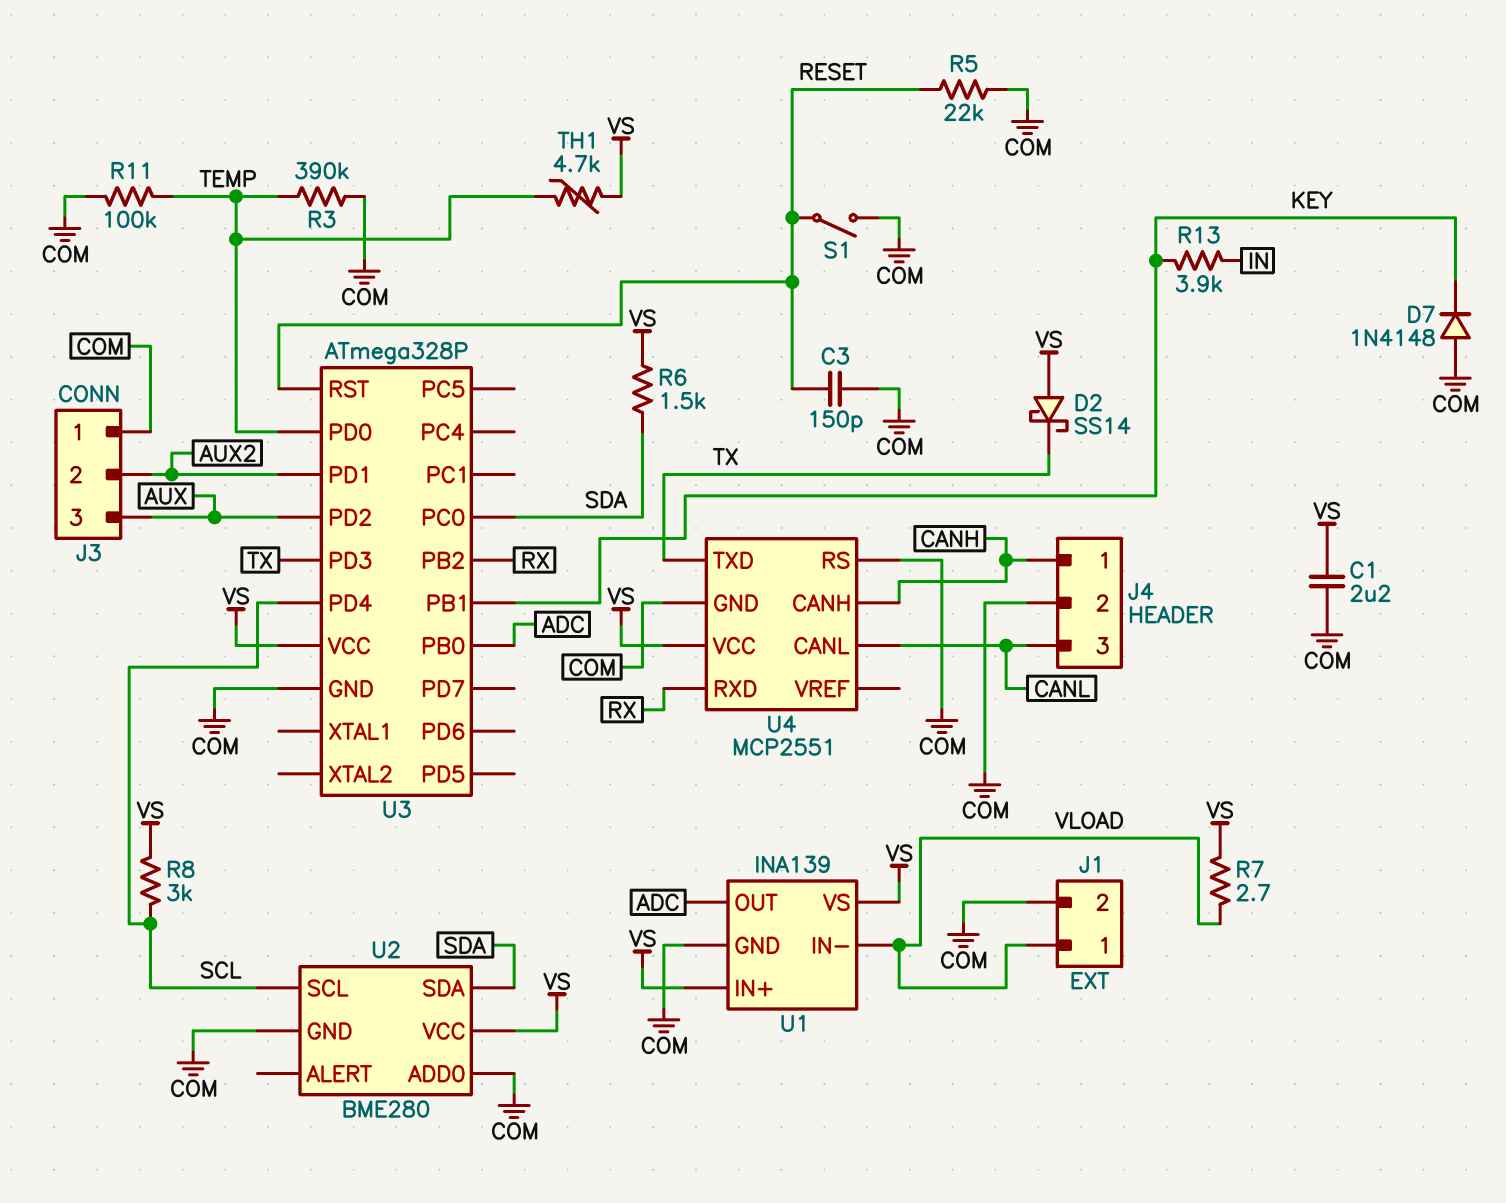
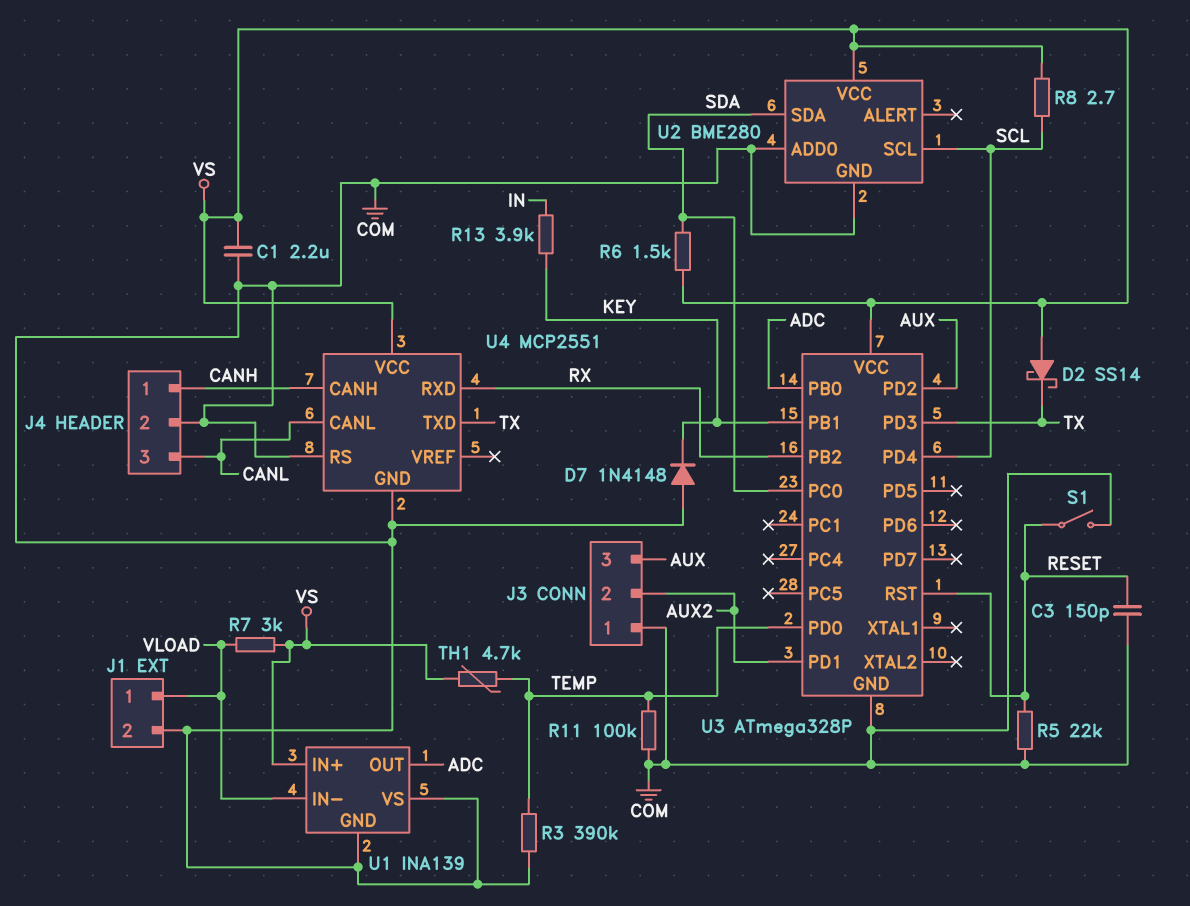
R7: 2.7 (VLOAD, VS) -> 3k (VLOAD, VS)
R8: 3k (SCL, VS) -> 2.7 (SCL, VS)
U1 pin VS: VS -> COM

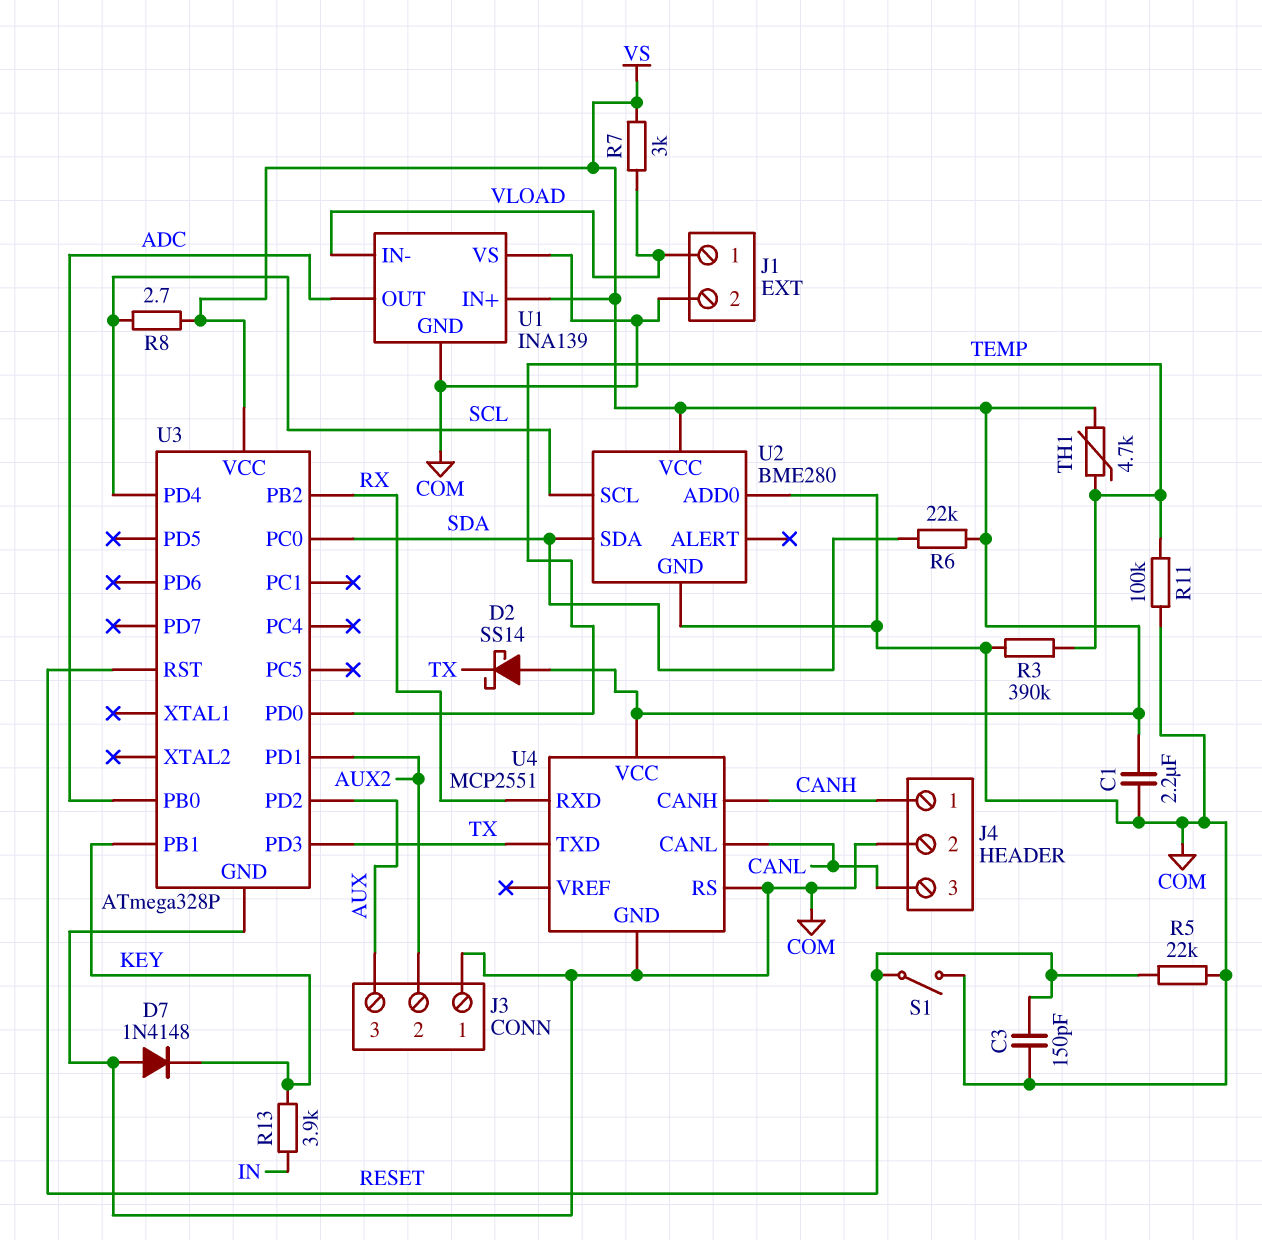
R6: 1.5k (SDA, VS) -> 22k (SDA, VS)

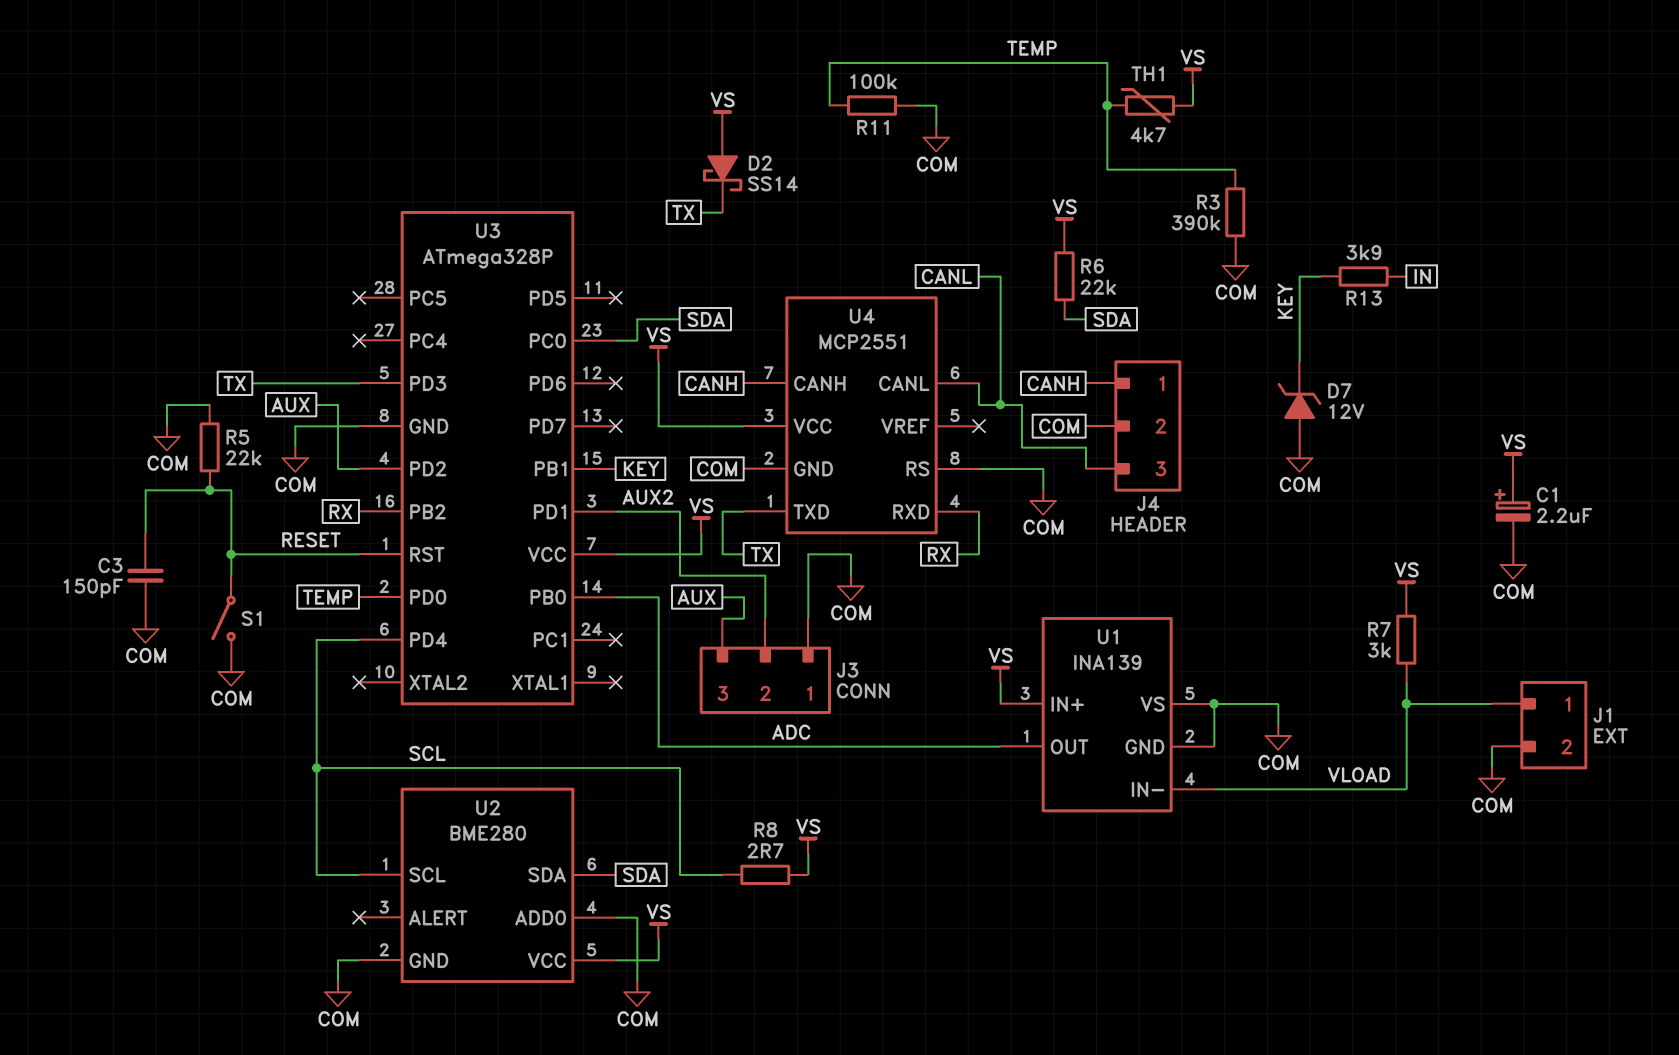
C1: 2.2uF (COM, VS) -> 2.2uF (plus VS, minus COM)
D7: diode 1N4148 (A COM, K KEY) -> zener 12V (A COM, K KEY)

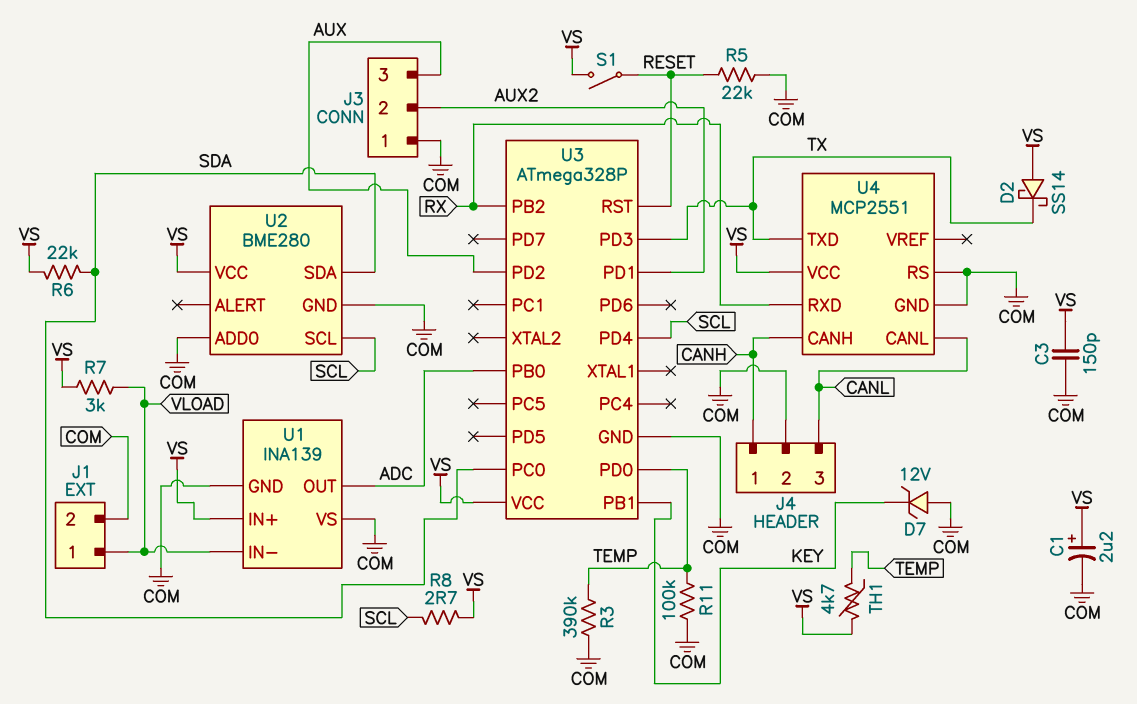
C3: 150pF (COM, RESET) -> 150pF (COM, VS)
R13: 3.9k (IN, KEY) -> none
S1: switch (COM, RESET) -> switch (RESET, VS)

